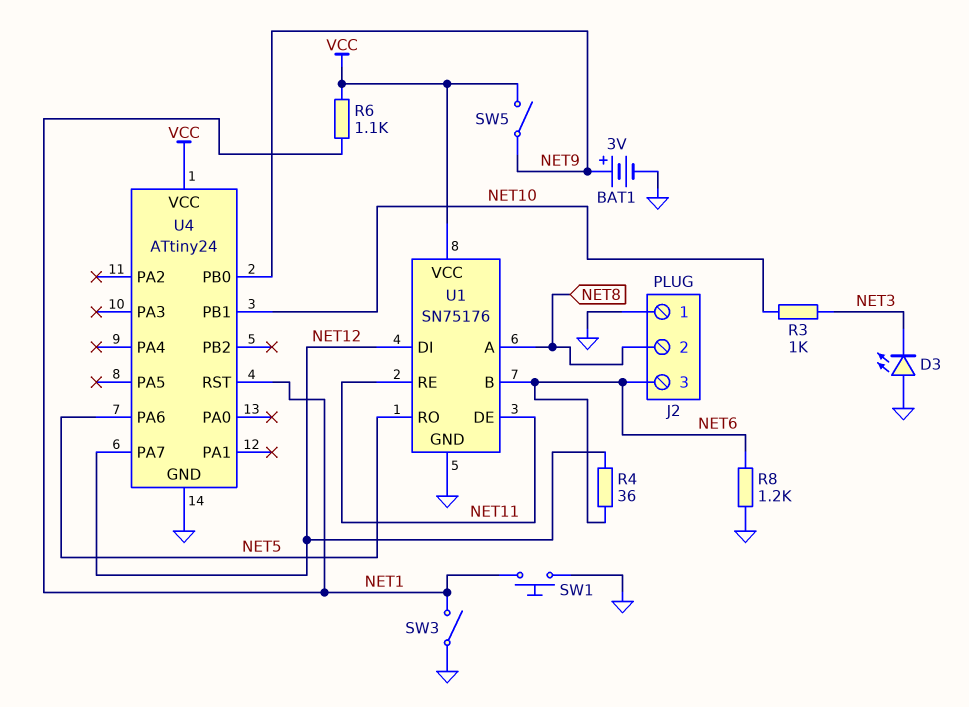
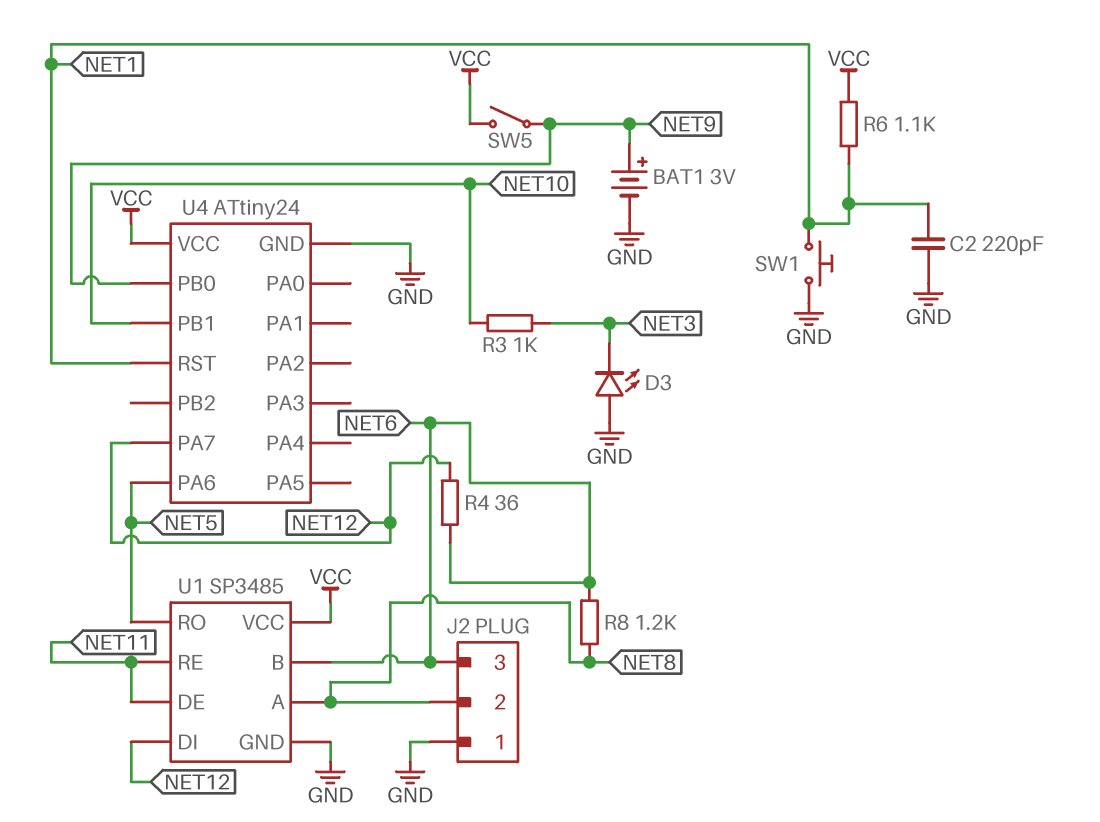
C2: none -> 220pF (GND, NET1)
R8: 1.2k (GND, NET6) -> 1.2k (NET6, NET8)
SW3: switch (GND, NET1) -> none
U1: SN75176 -> SP3485

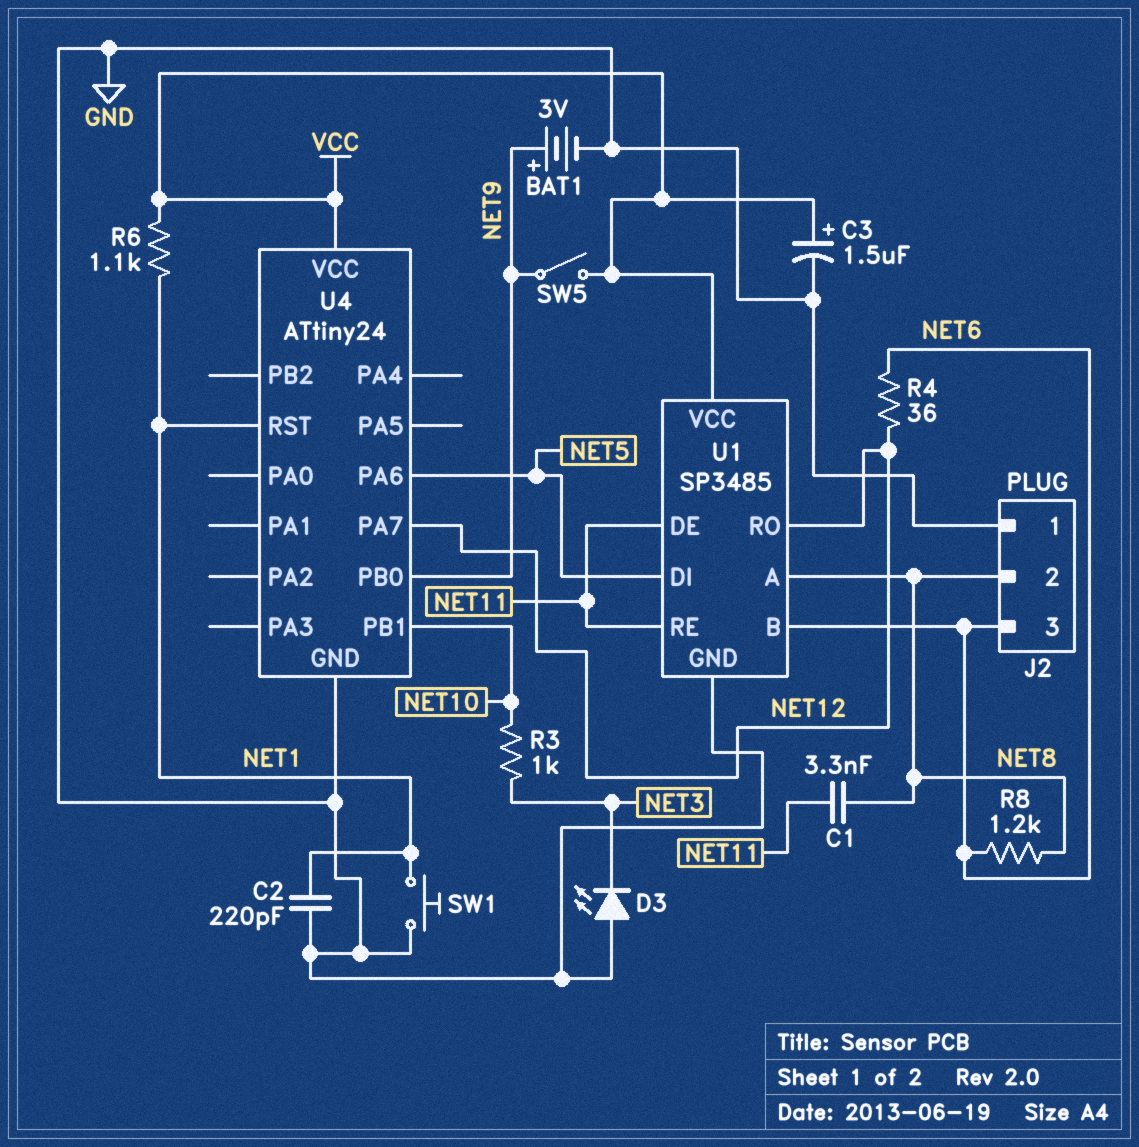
C1: none -> 3.3nF (NET8, NET11)
C3: none -> 1.5uF (plus VCC, minus GND)
U1 pin DI: NET12 -> NET5
U1 pin RO: NET5 -> NET12

